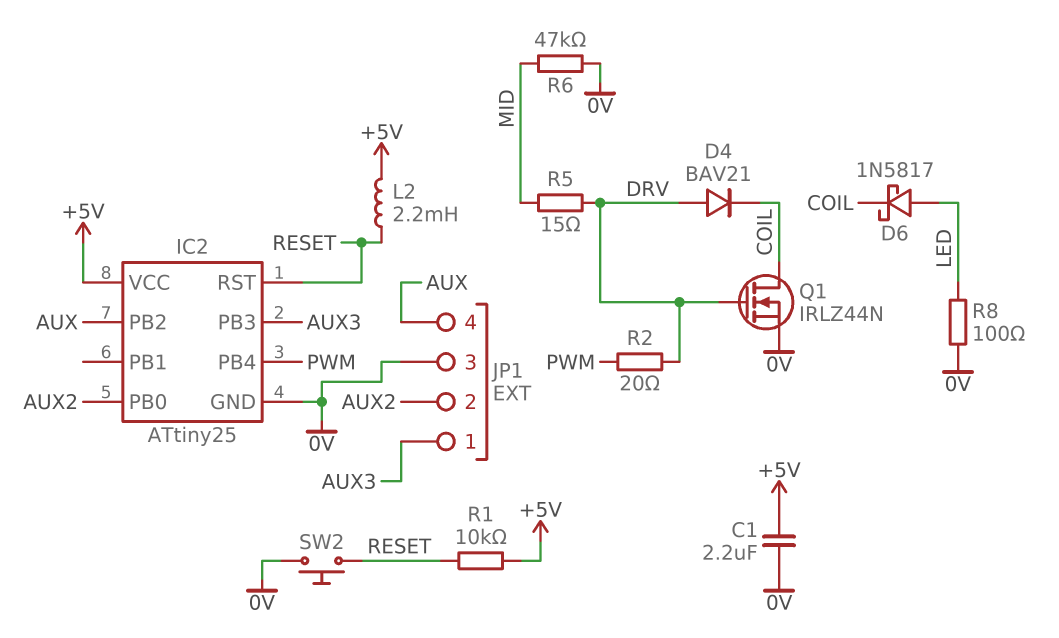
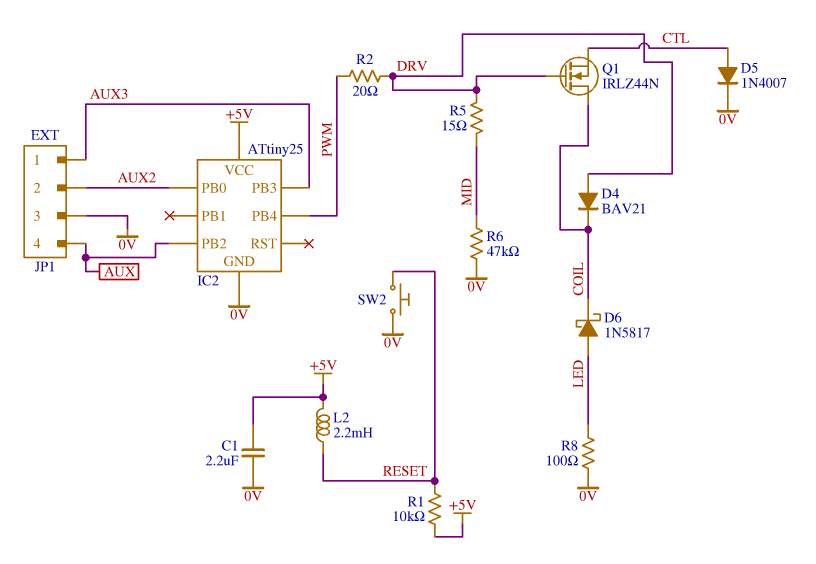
D5: none -> diode 1N4007 (A CTL, K 0V)
IC2 pin RST: RESET -> none
Q1: NMOS IRLZ44N (G DRV, D COIL, S 0V) -> NMOS IRLZ44N (G DRV, D COIL, S CTL)

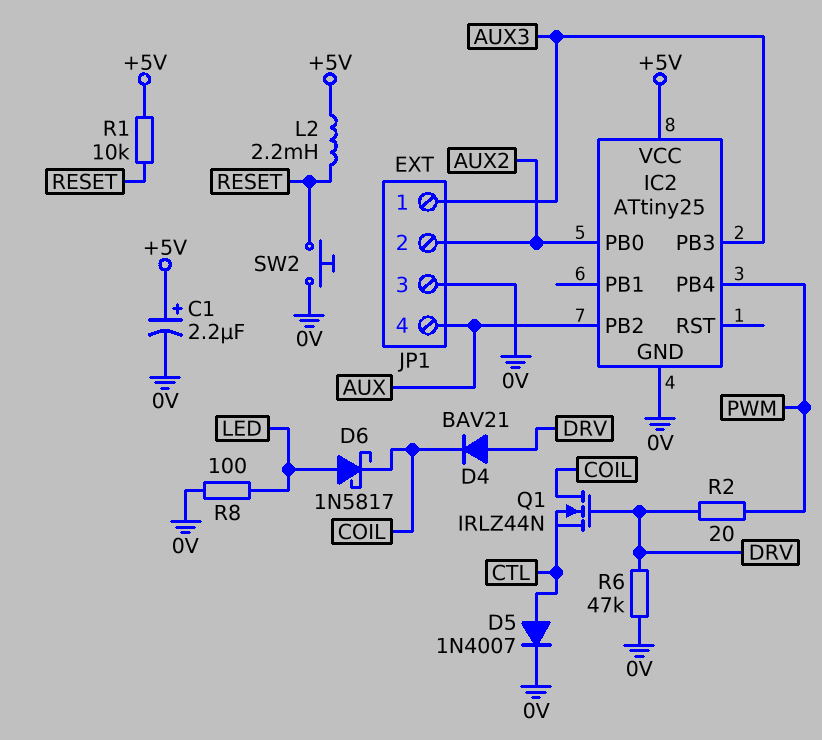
C1: 2.2uF (+5V, 0V) -> 2.2uF (plus +5V, minus 0V)
R5: 15 (DRV, MID) -> none
R6: 47k (0V, MID) -> 47k (0V, DRV)

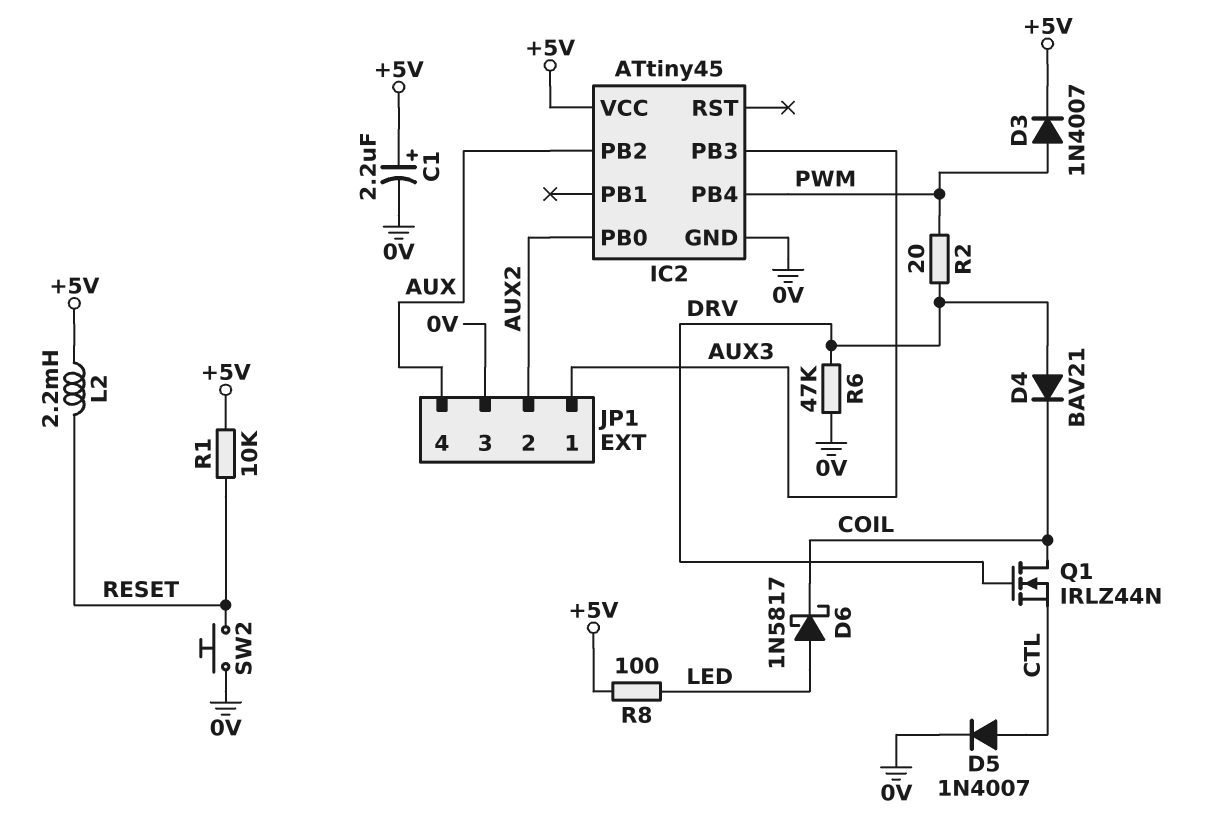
D3: none -> diode 1N4007 (A PWM, K +5V)
IC2: ATtiny25 -> ATtiny45
R8: 100 (0V, LED) -> 100 (+5V, LED)

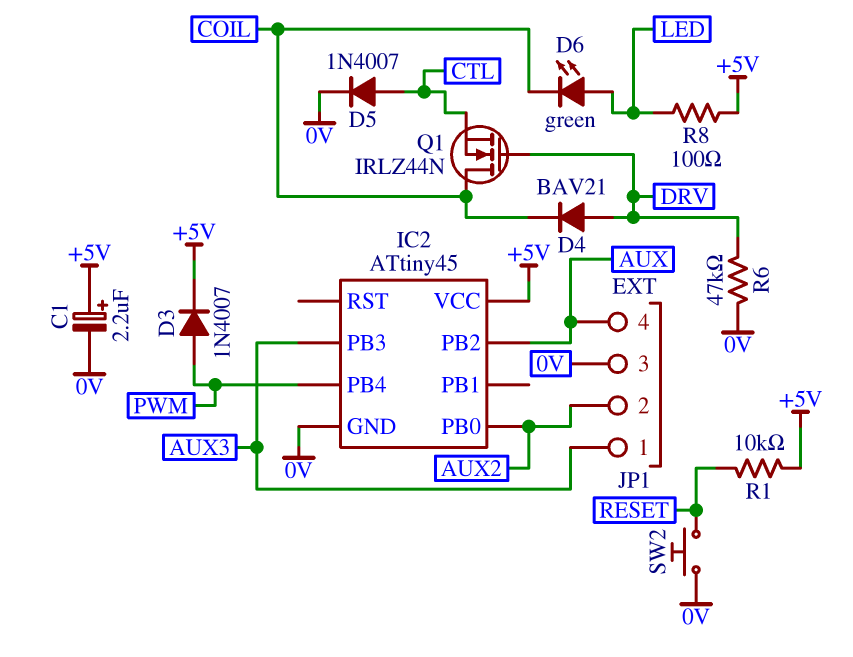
D6: schottky 1N5817 (A LED, K COIL) -> LED green (A LED, K COIL)
L2: 2.2mH (+5V, RESET) -> none
R2: 20 (DRV, PWM) -> none

